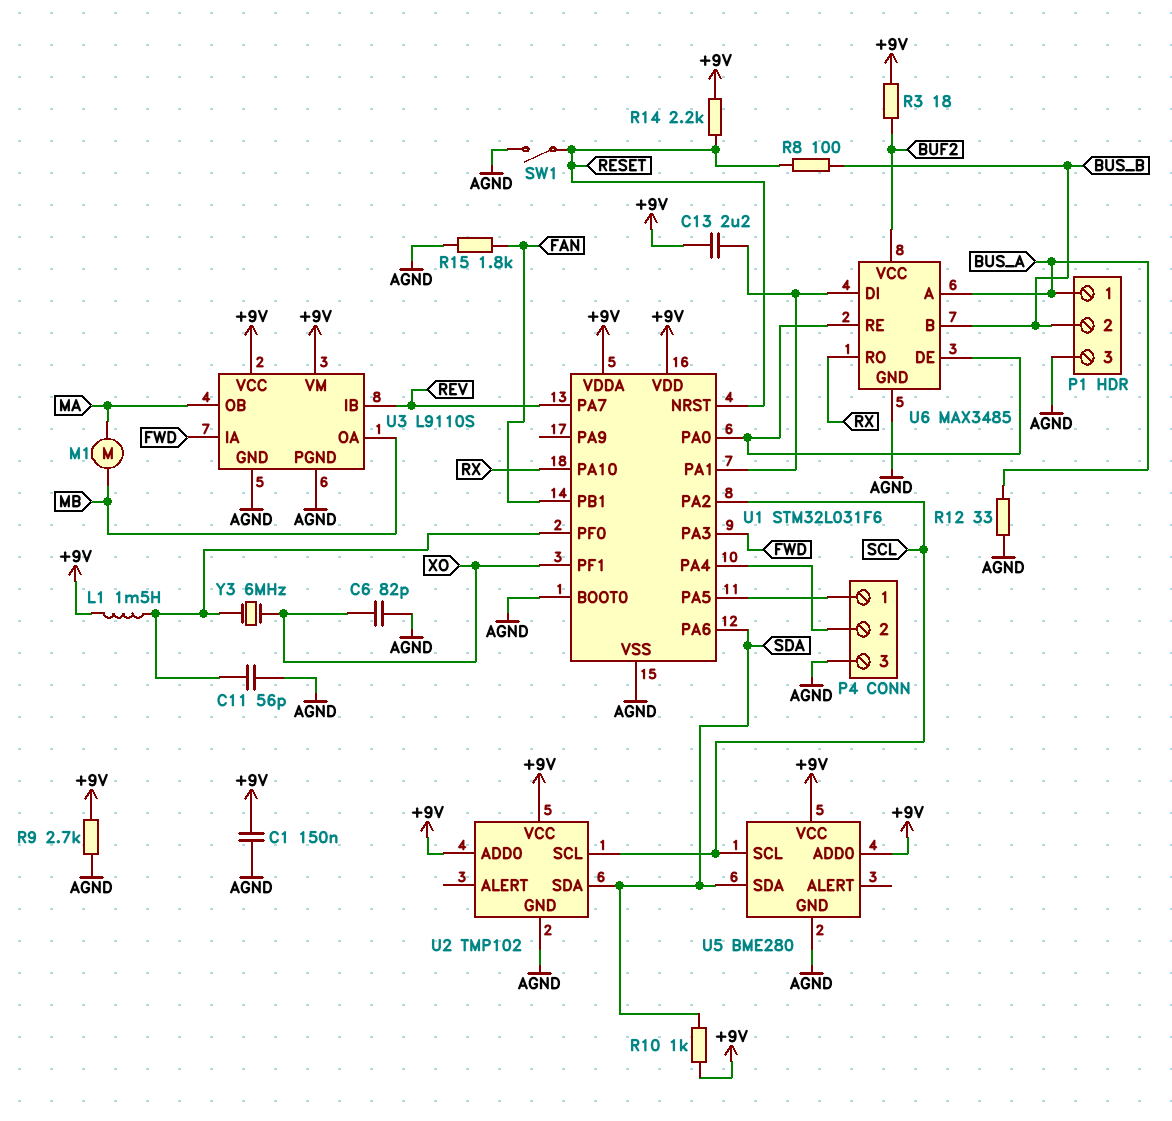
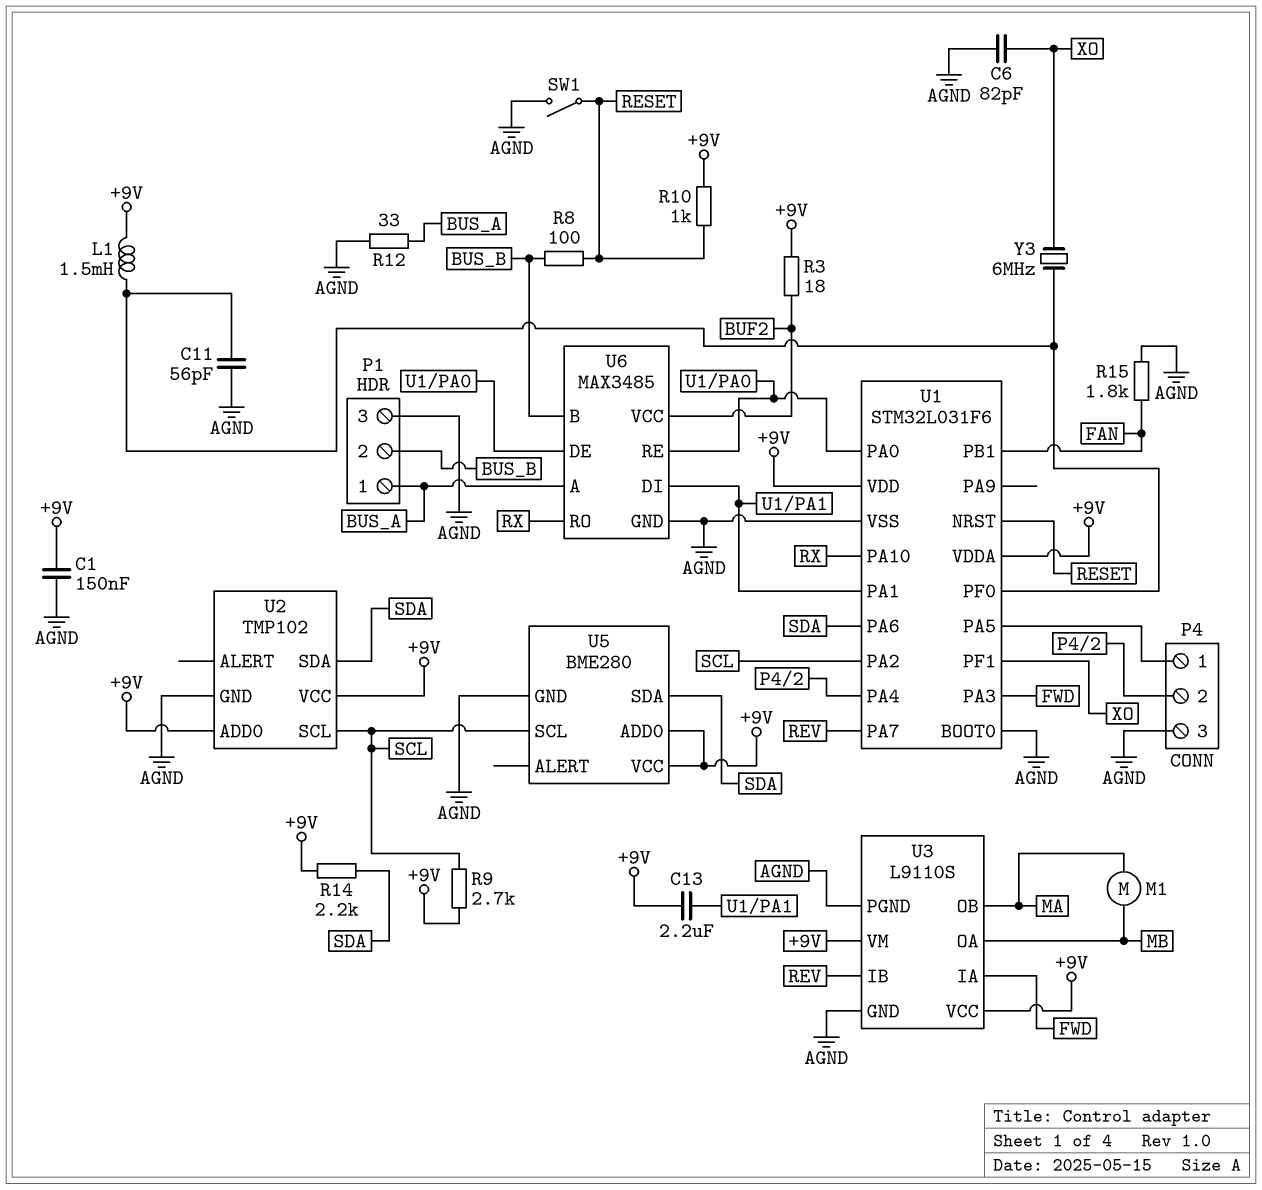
R9: 2.7k (+9V, AGND) -> 2.7k (+9V, SCL)
R10: 1k (+9V, SDA) -> 1k (+9V, RESET)
R14: 2.2k (+9V, RESET) -> 2.2k (+9V, SDA)

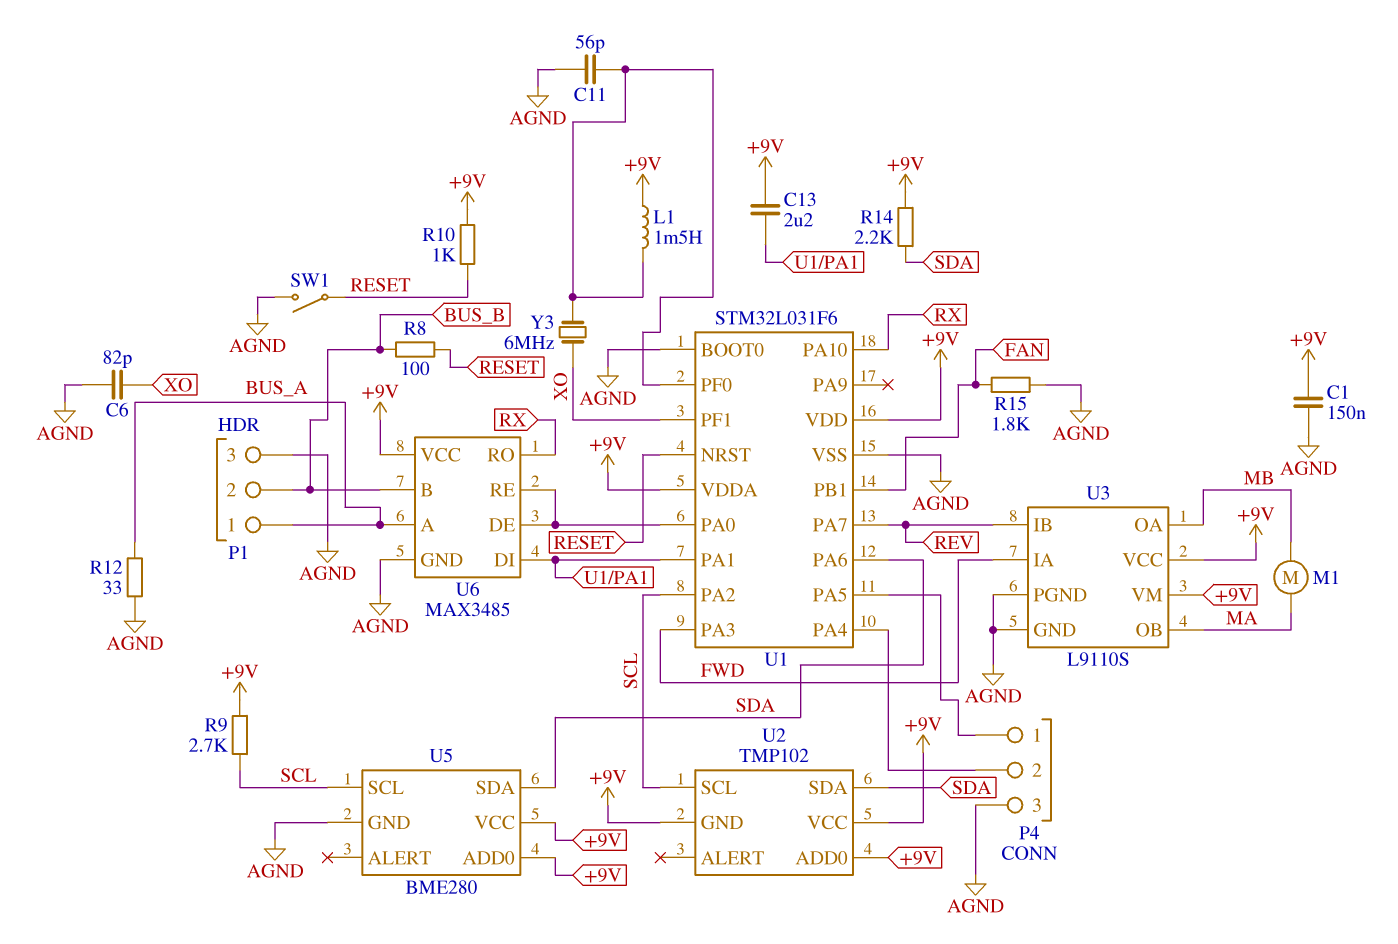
R3: 18 (+9V, BUF2) -> none
U2 pin GND: AGND -> +9V
U6 pin VCC: BUF2 -> +9V

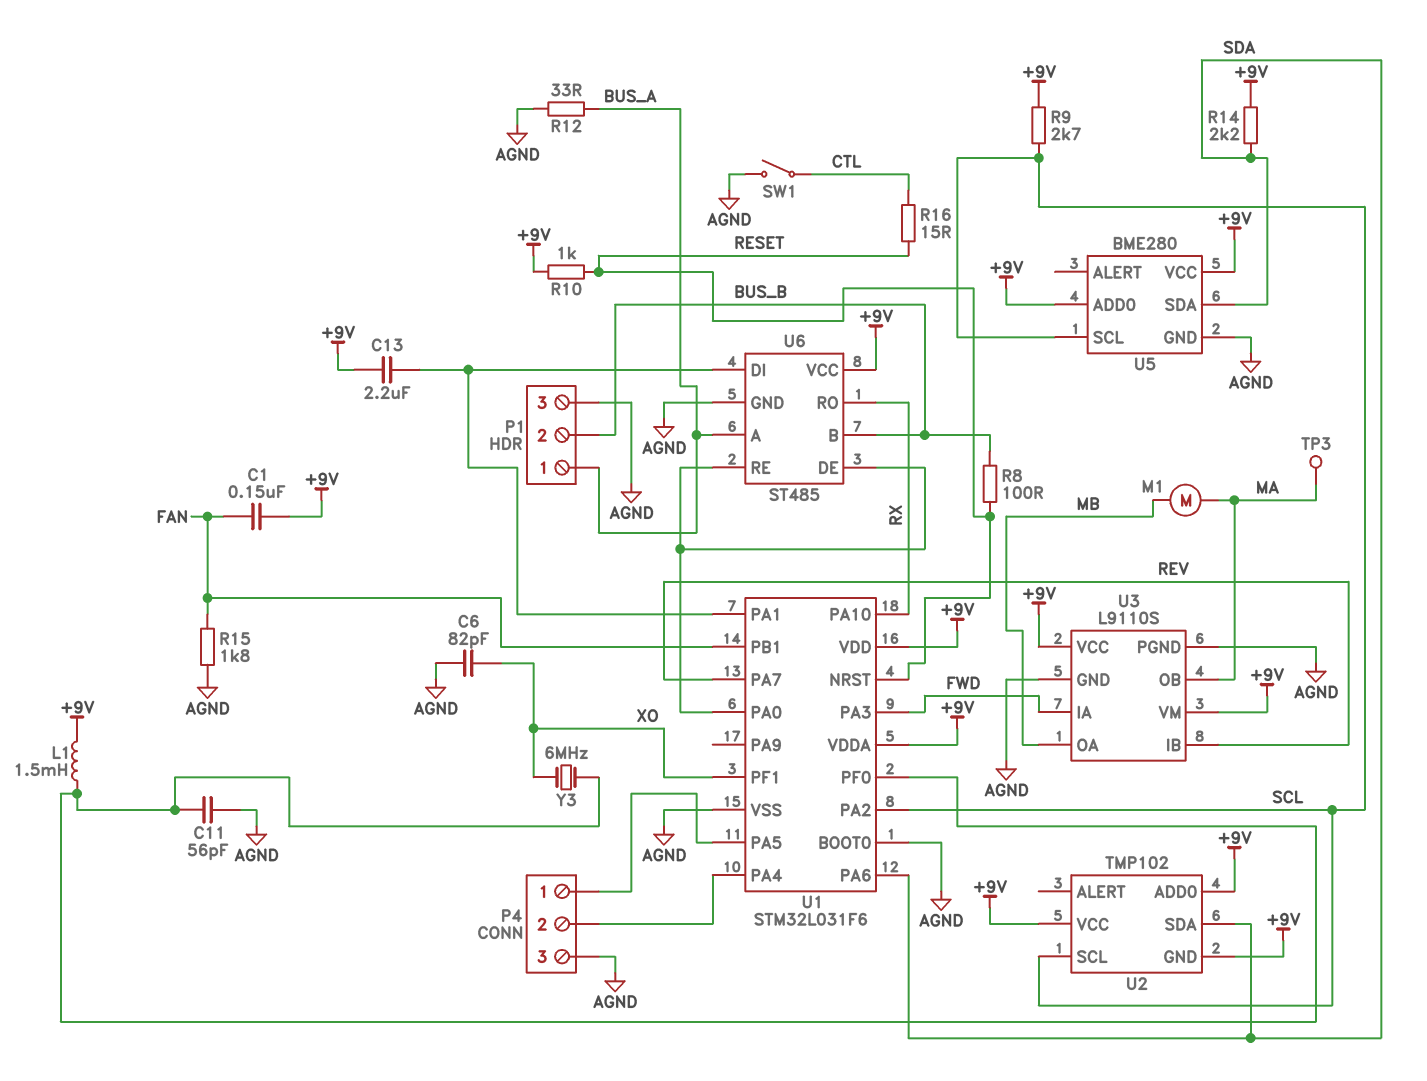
C1: 150nF (+9V, AGND) -> 150nF (+9V, FAN)
R16: none -> 15 (CTL, RESET)
SW1: switch (AGND, RESET) -> switch (AGND, CTL)
TP3: none -> test point (MA)
U6: MAX3485 -> ST485

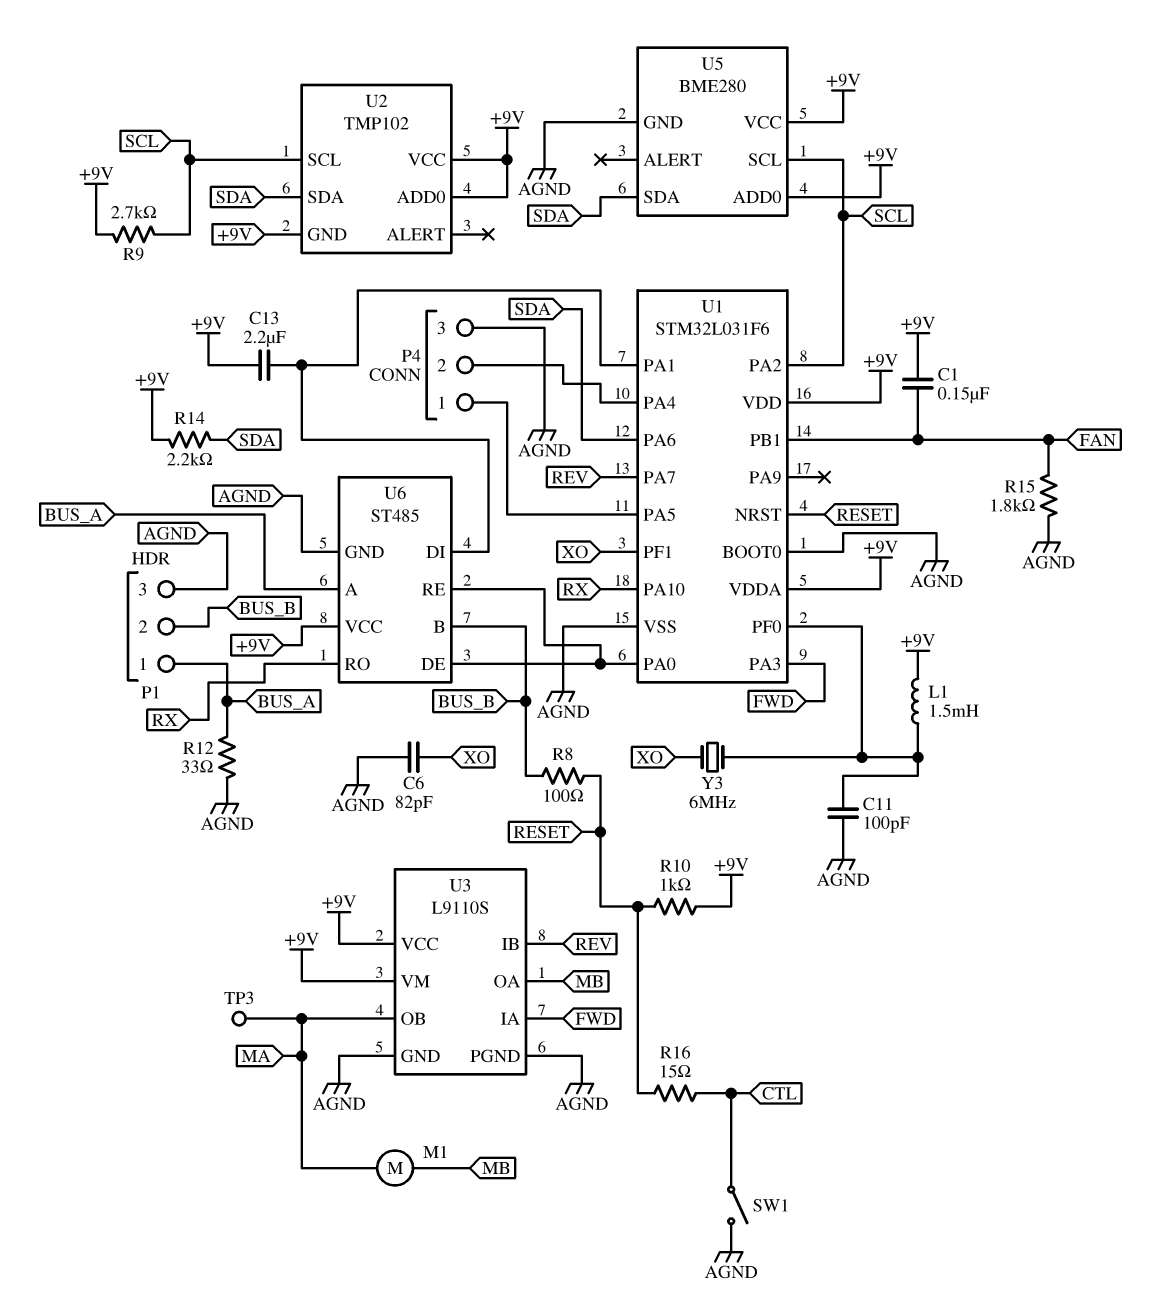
C11: 56pF (AGND, U1/PF0) -> 100pF (AGND, U1/PF0)

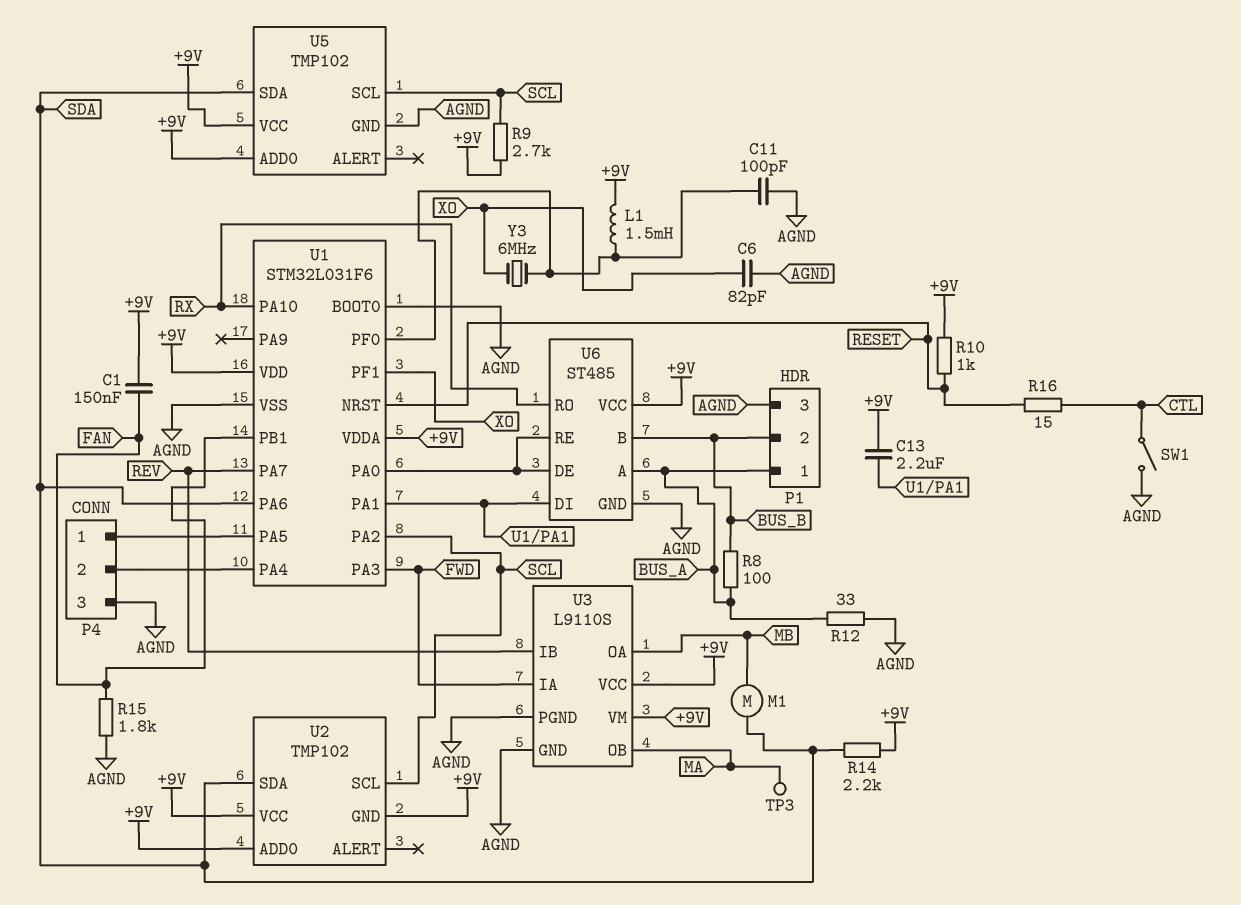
M1: motor (MA, MB) -> motor (MB, SDA)
R8: 100 (BUS_B, RESET) -> 100 (BUS_A, BUS_B)
U5: BME280 -> TMP102

